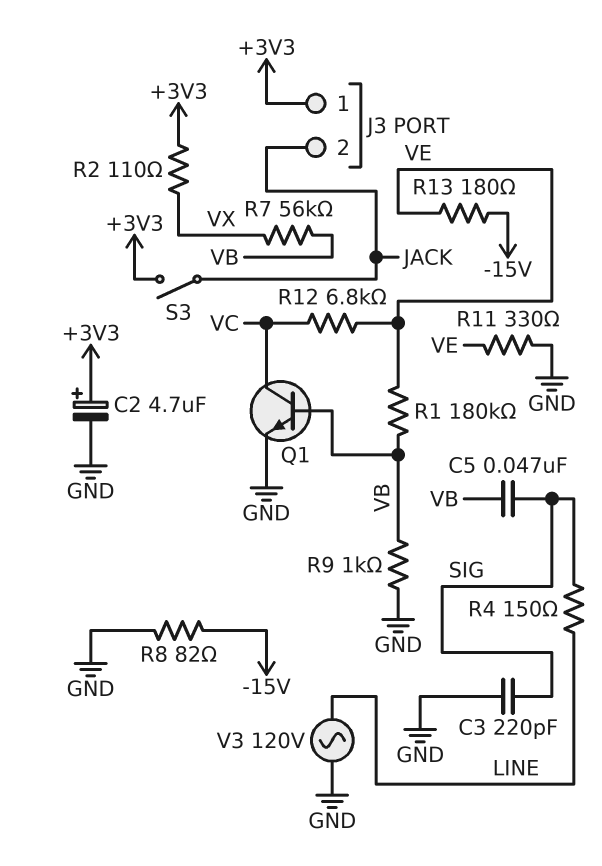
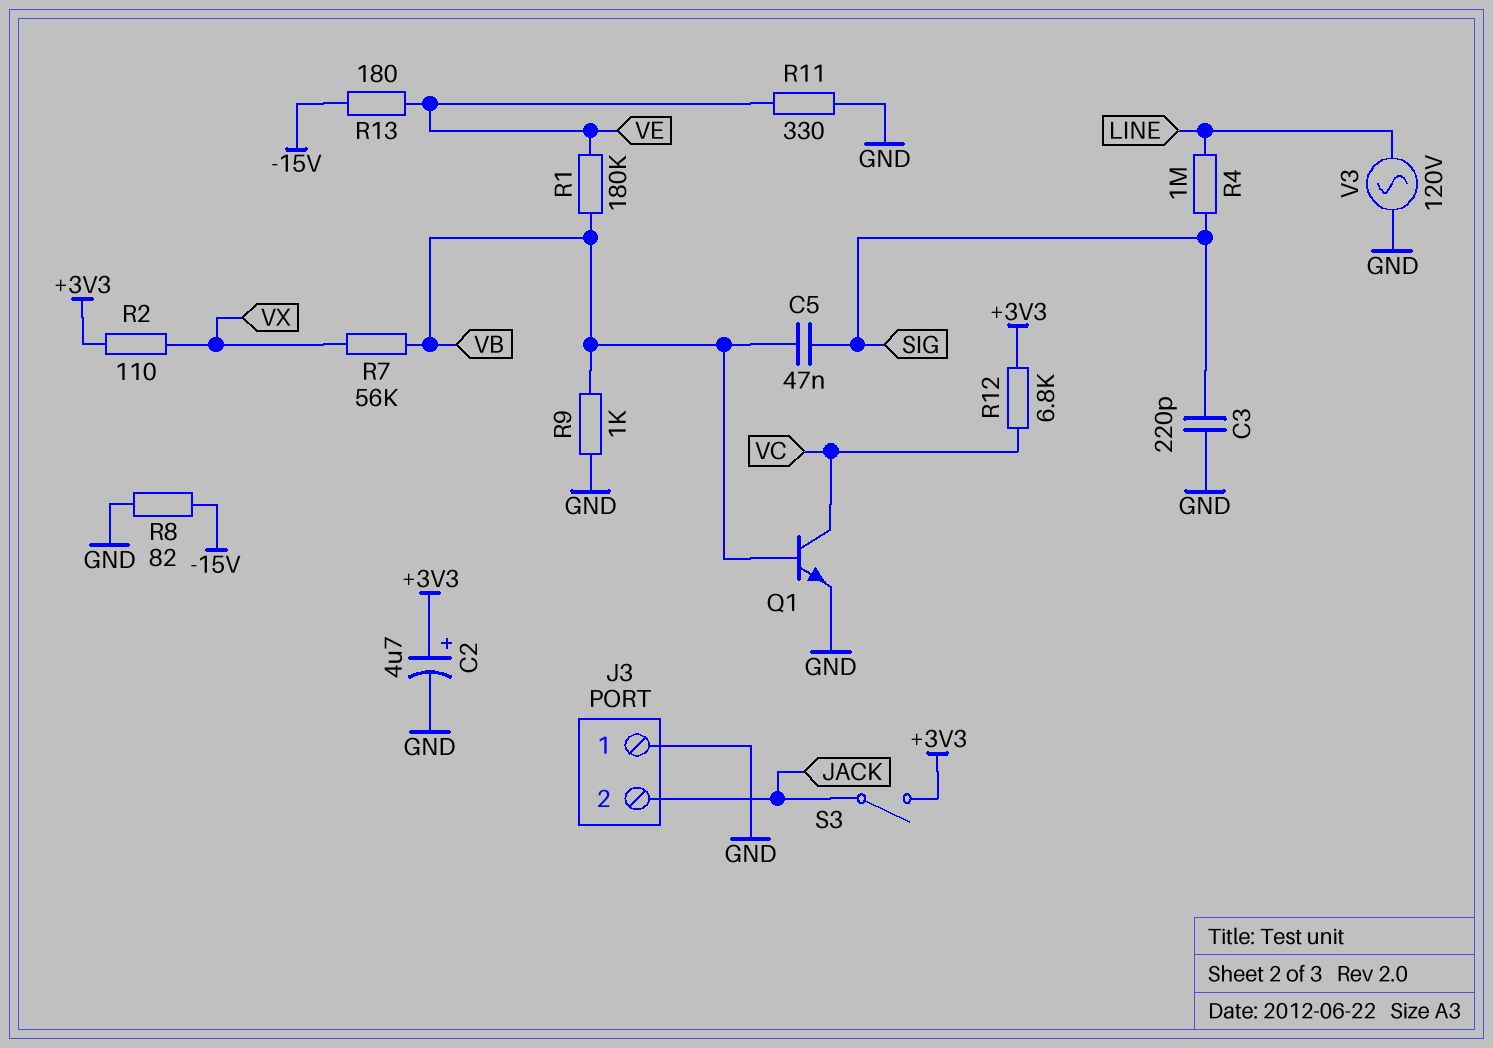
J3 pin 1: +3V3 -> GND
R4: 150 (LINE, SIG) -> 1M (LINE, SIG)
R12: 6.8k (VC, VE) -> 6.8k (+3V3, VC)

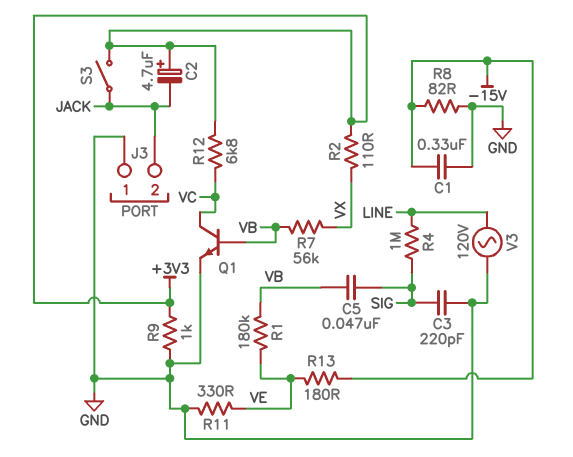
C1: none -> 330nF (-15V, GND)
C2: 4.7uF (plus +3V3, minus GND) -> 4.7uF (plus +3V3, minus JACK)
R9: 1k (GND, VB) -> 1k (+3V3, GND)

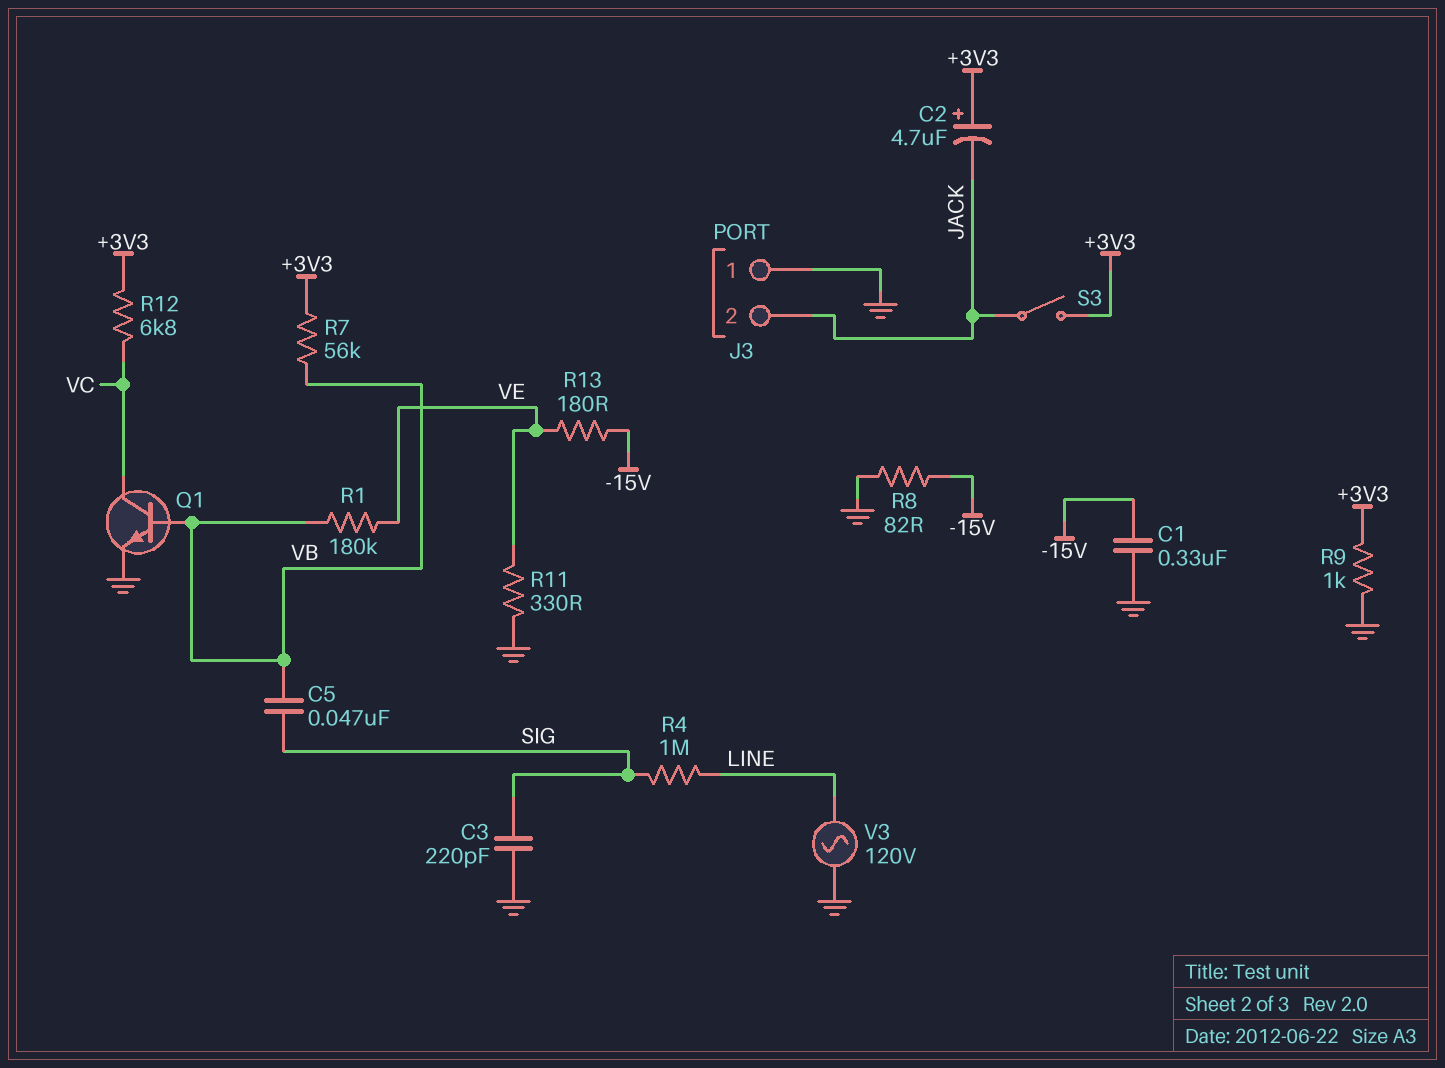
R2: 110 (+3V3, VX) -> none
R7: 56k (VB, VX) -> 56k (+3V3, VB)

